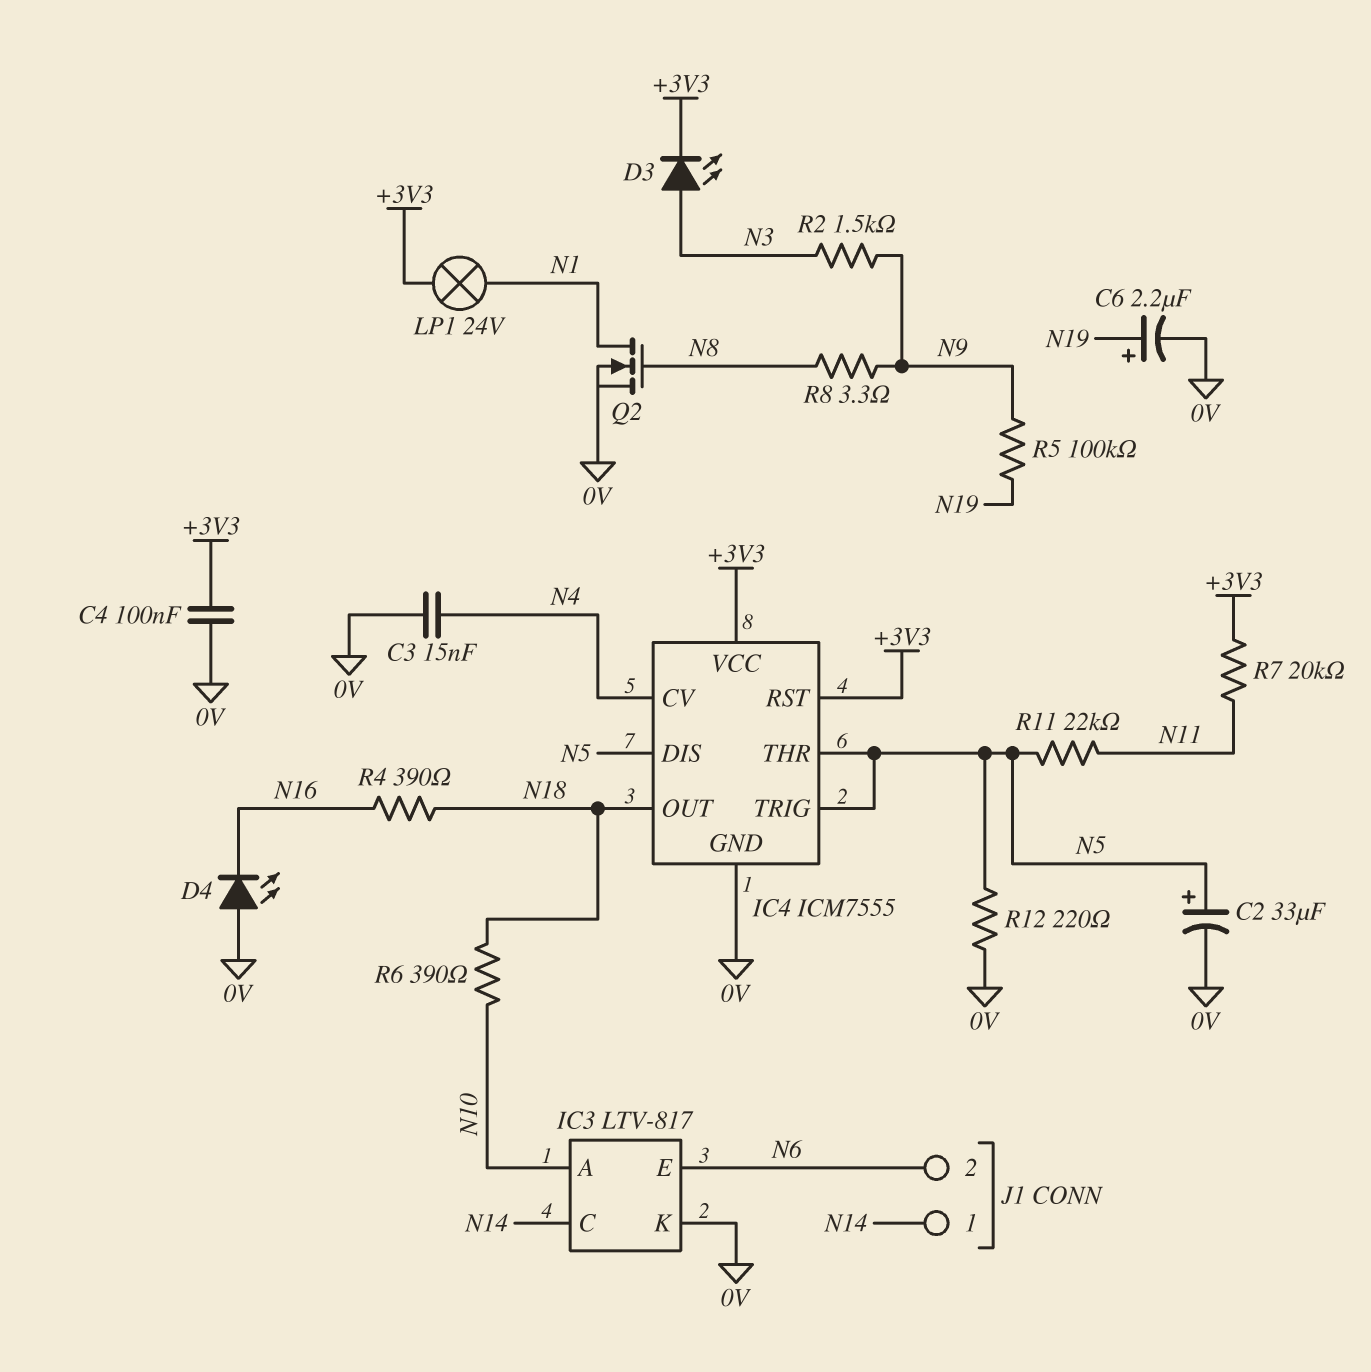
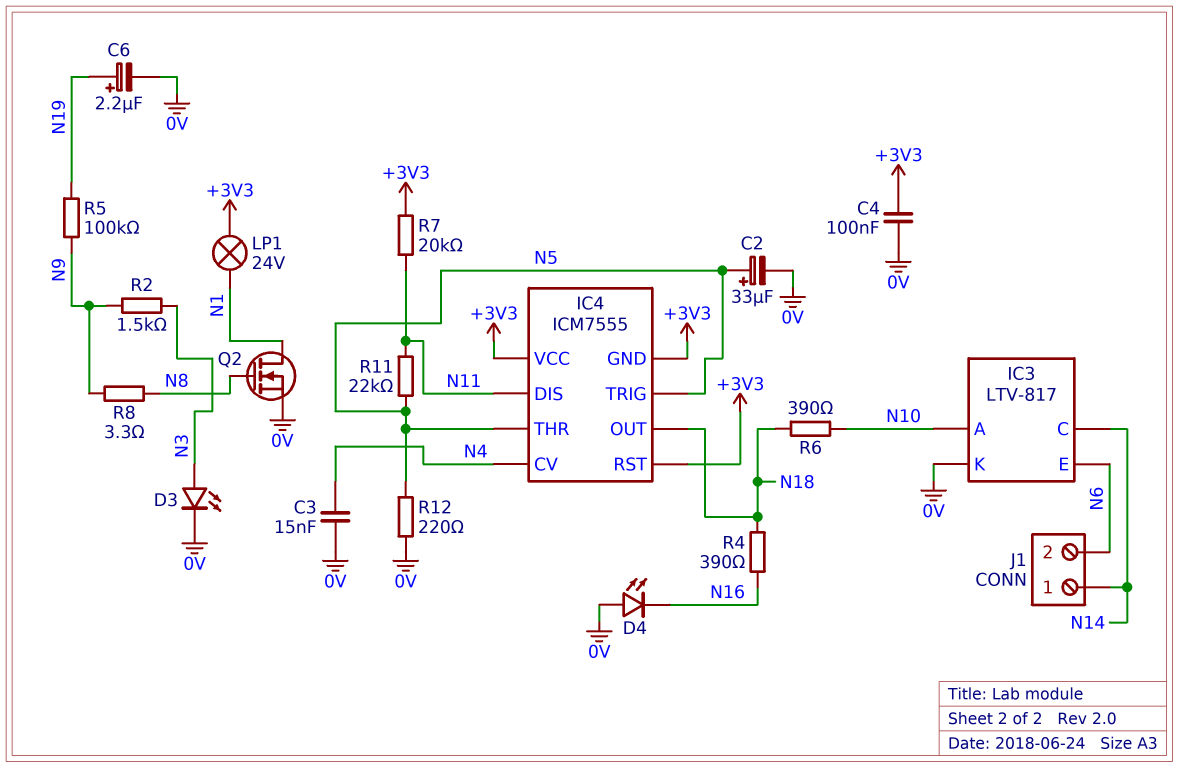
D3: LED (A N3, K +3V3) -> LED (A N3, K 0V)
IC4 pin DIS: N5 -> N11
IC4 pin GND: 0V -> +3V3

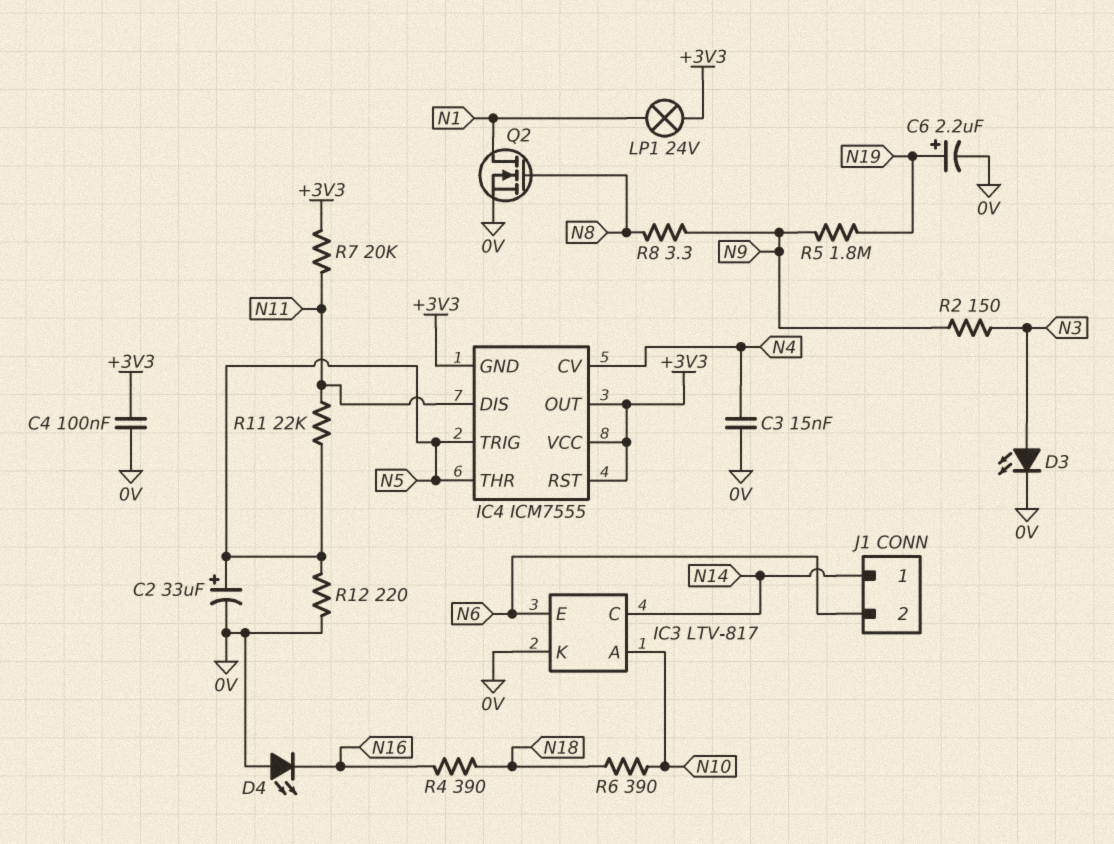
IC4 pin OUT: N18 -> +3V3
R2: 1.5k (N3, N9) -> 150 (N3, N9)
R5: 100k (N9, N19) -> 1.8M (N9, N19)

